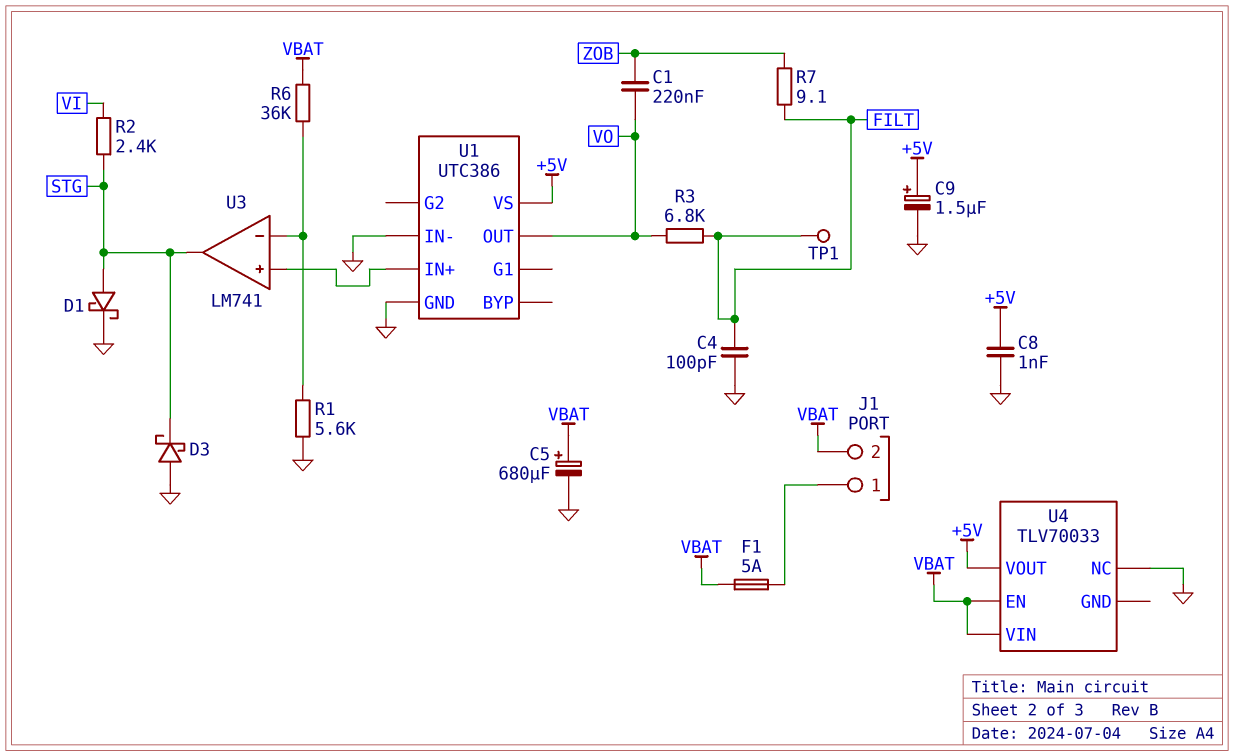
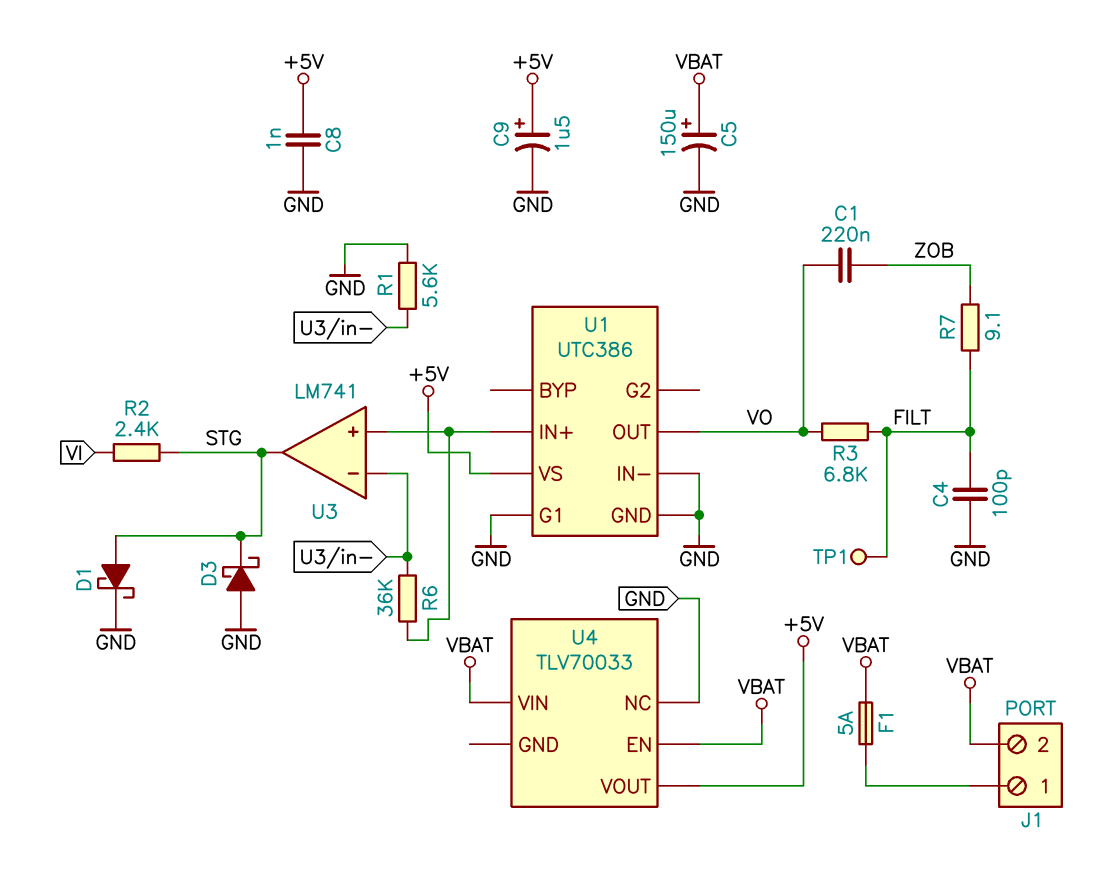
C5: 680uF (plus VBAT, minus GND) -> 150uF (plus VBAT, minus GND)
R6: 36k (U3/in-, VBAT) -> 36k (U1/IN+, U3/in-)
U1 pin G1: none -> GND

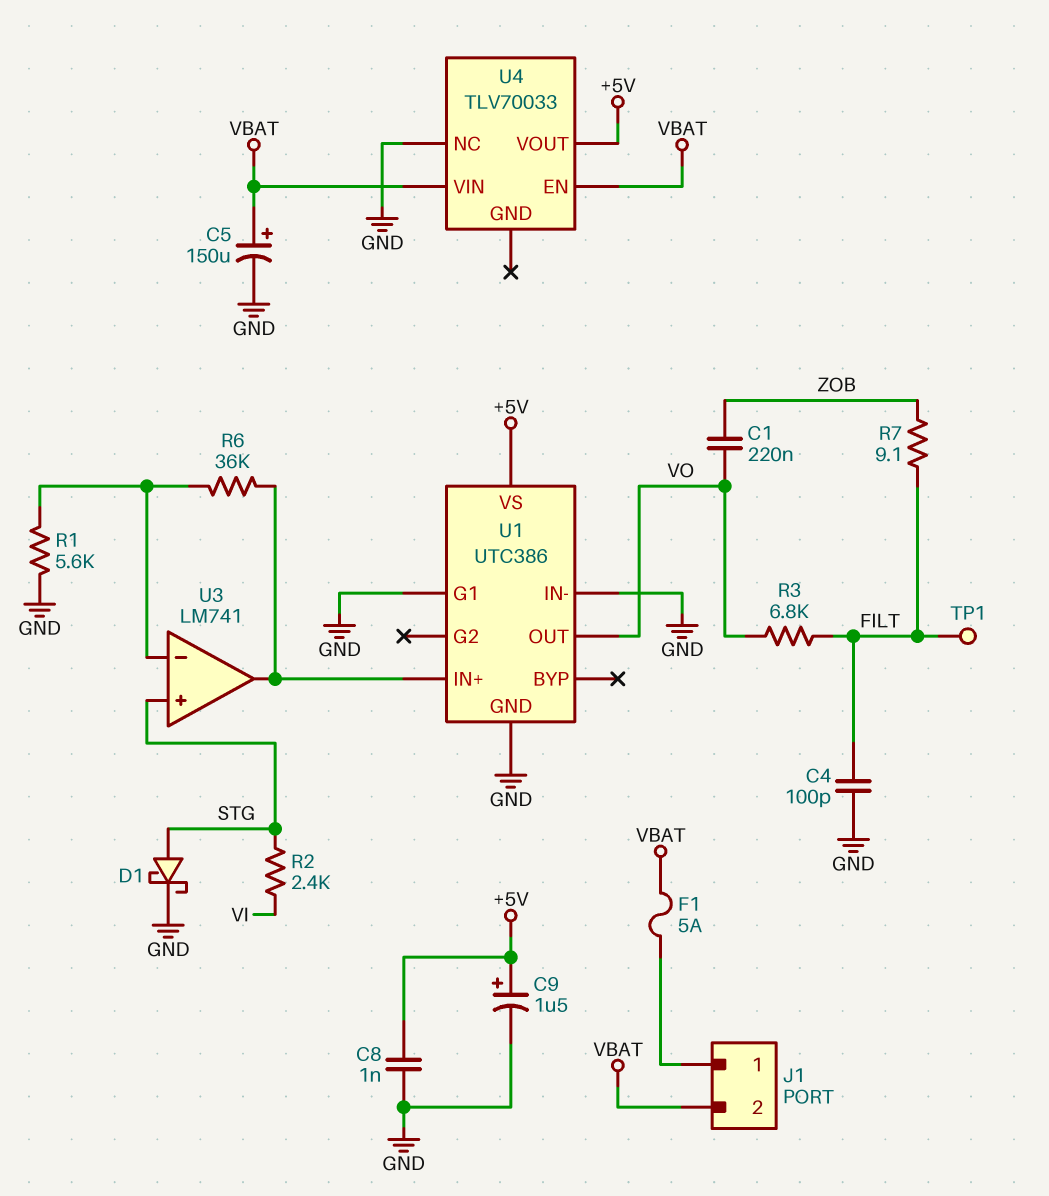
D3: schottky (A GND, K STG) -> none
U3 pin in+: U1/IN+ -> STG
U3 pin out: STG -> U1/IN+

